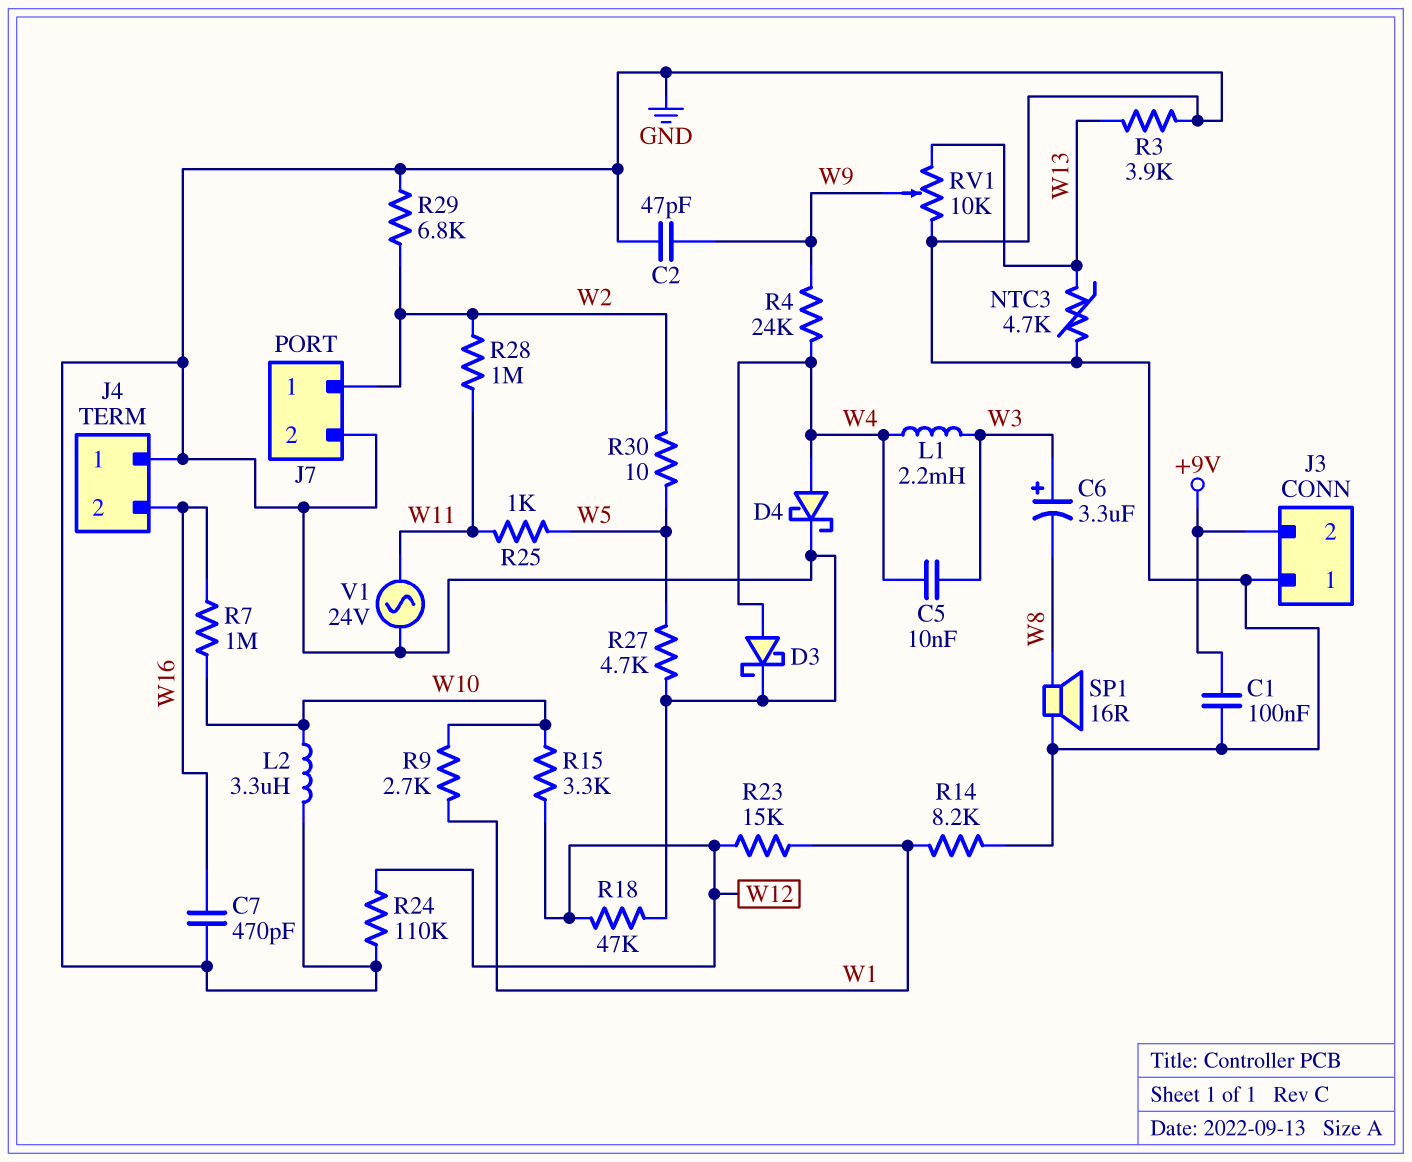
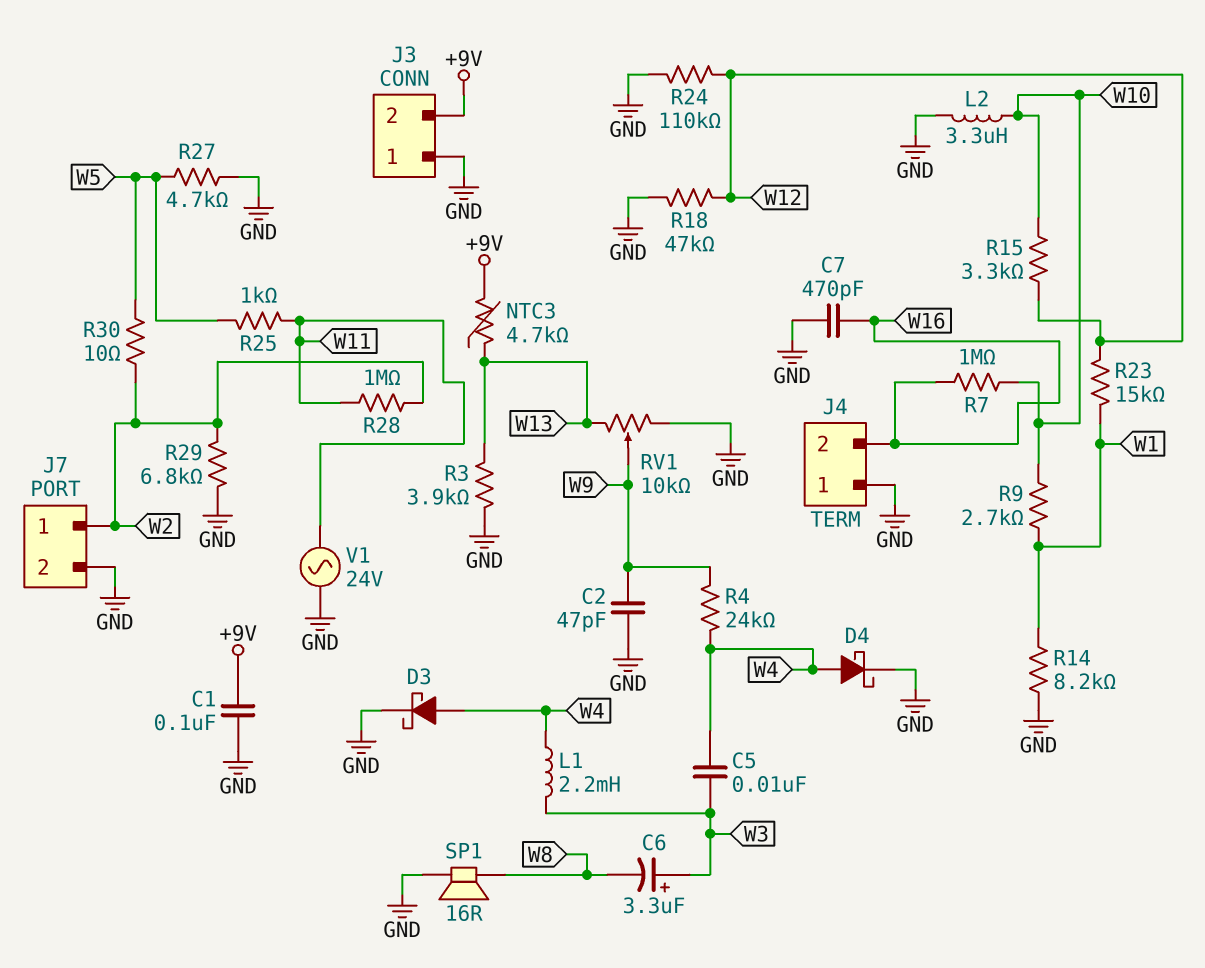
NTC3: 4.7k (GND, W13) -> 4.7k (+9V, W13)

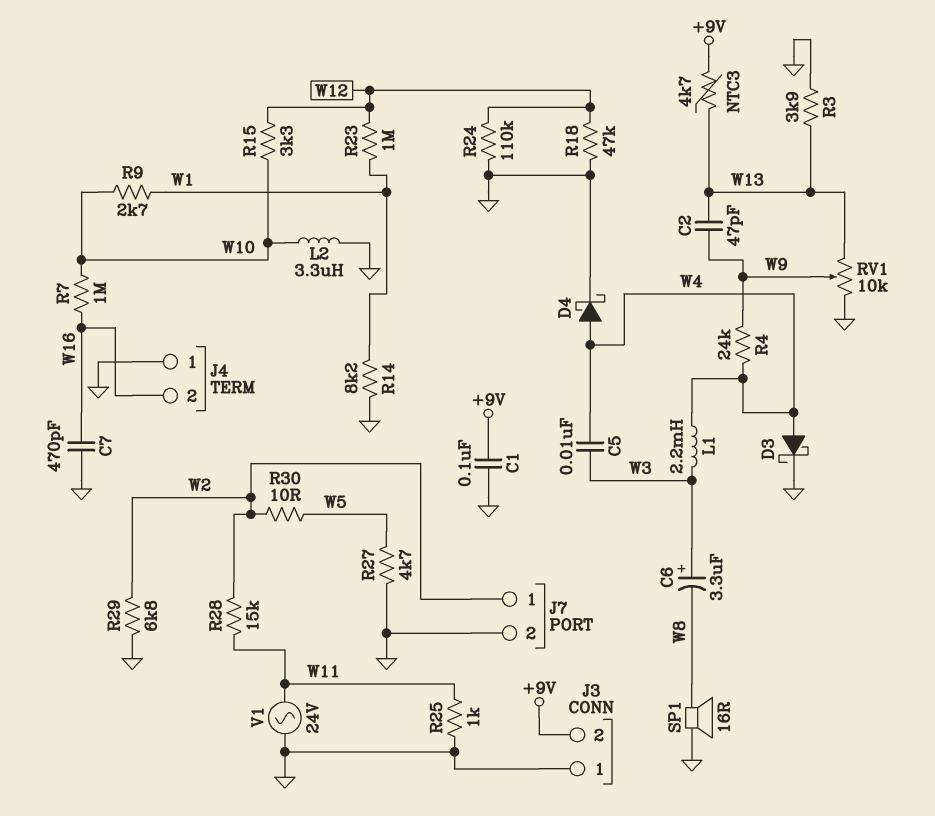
C2: 47pF (GND, W9) -> 47pF (W9, W13)
R23: 15k (W1, W12) -> 1M (W1, W12)
R25: 1k (W5, W11) -> 1k (GND, W11)
R28: 1M (W2, W11) -> 15k (W2, W11)

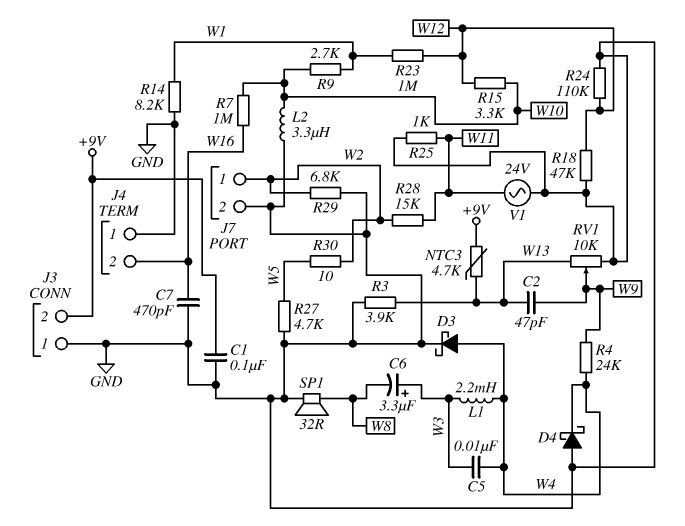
D4: schottky (A W4, K GND) -> schottky (A GND, K W4)
SP1: speaker 16R (GND, W8) -> speaker 32R (GND, W8)

